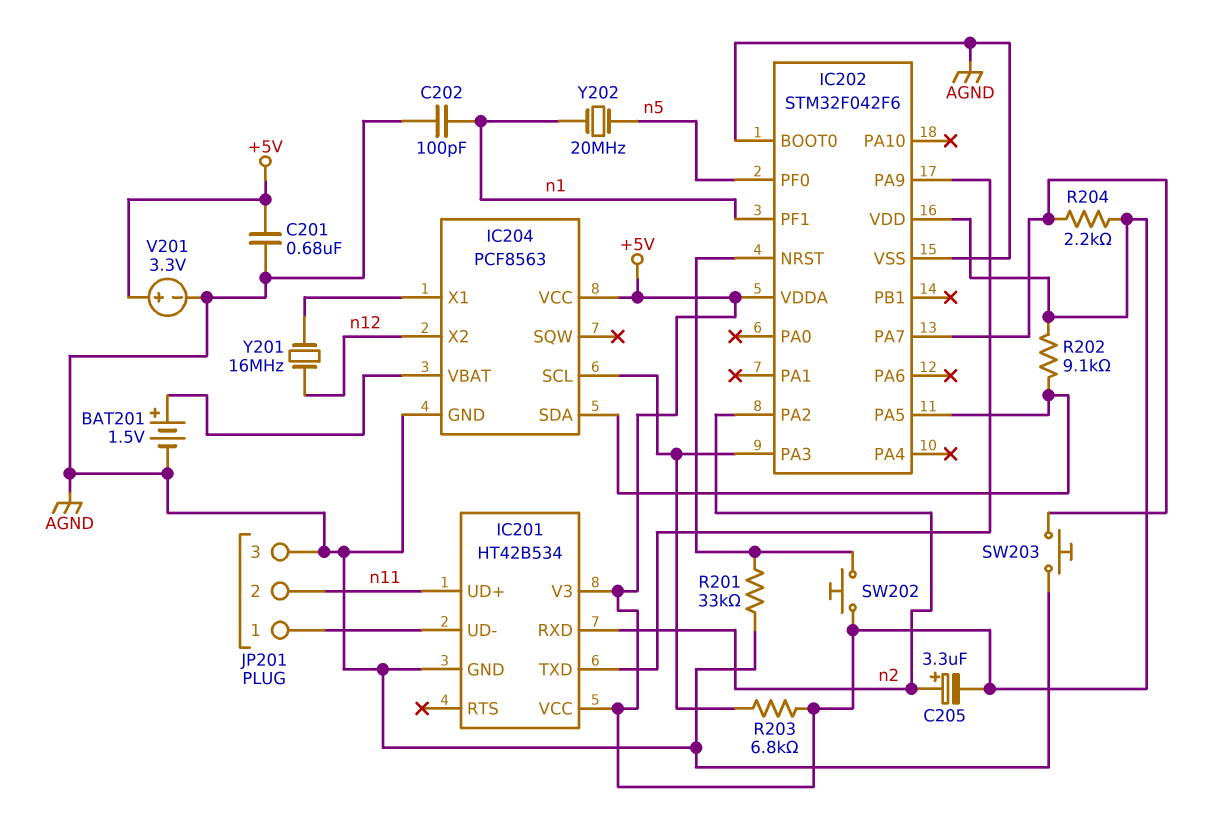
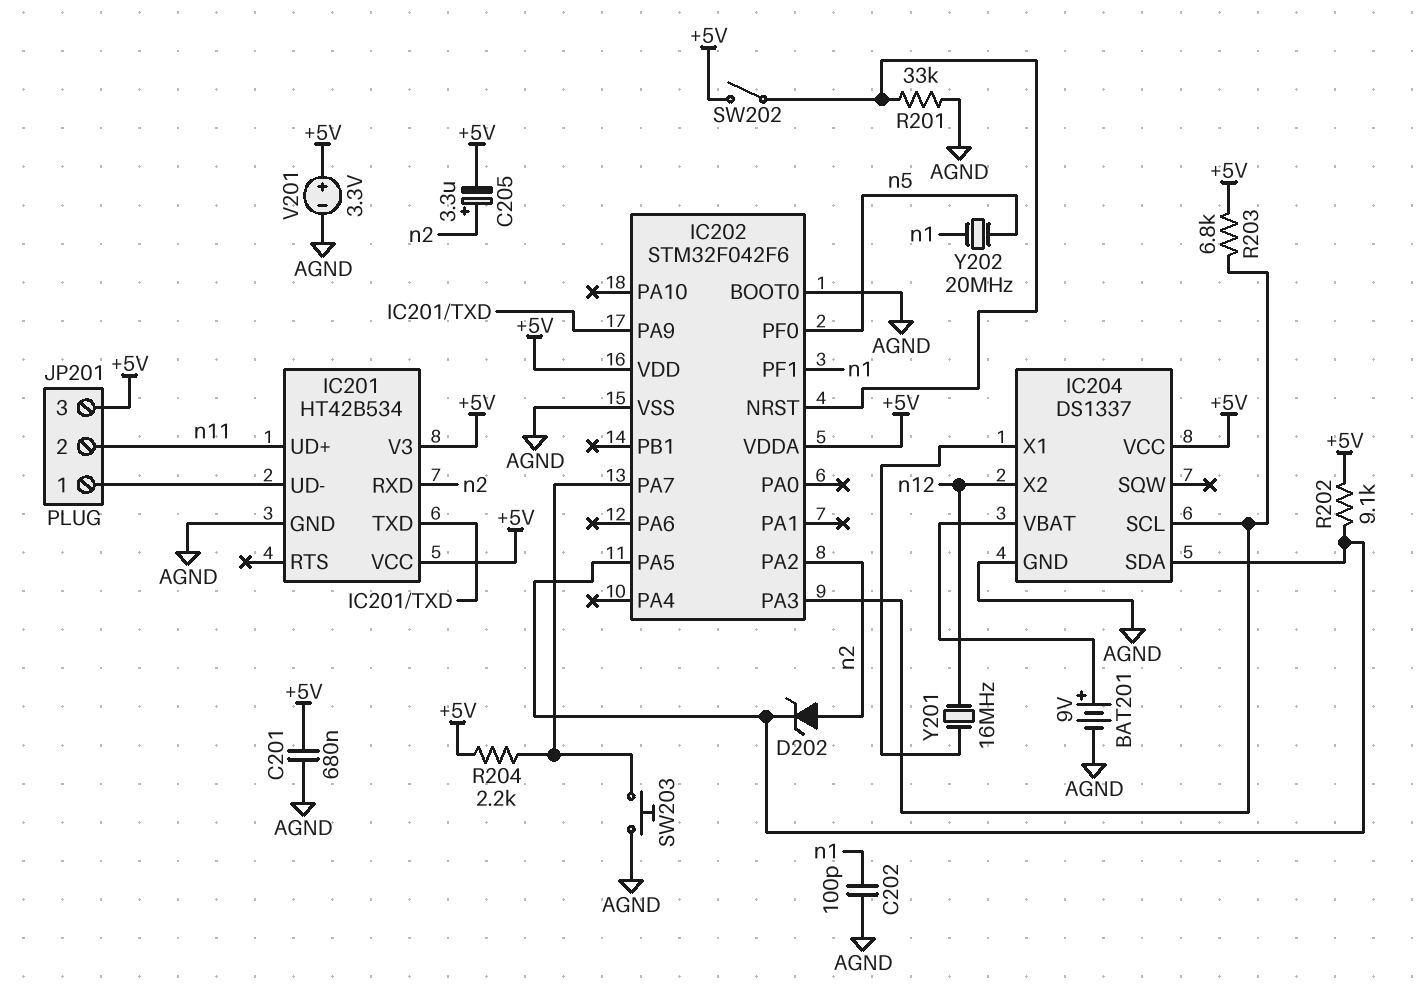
BAT201: 1.5V (plus IC204/VBAT, minus AGND) -> 9V (plus IC204/VBAT, minus AGND)
D202: none -> zener (A n2, K IC202/PA5)
IC204: PCF8563 -> DS1337
JP201 pin 3: AGND -> +5V
SW202: button (+5V, IC202/NRST) -> switch (+5V, IC202/NRST)

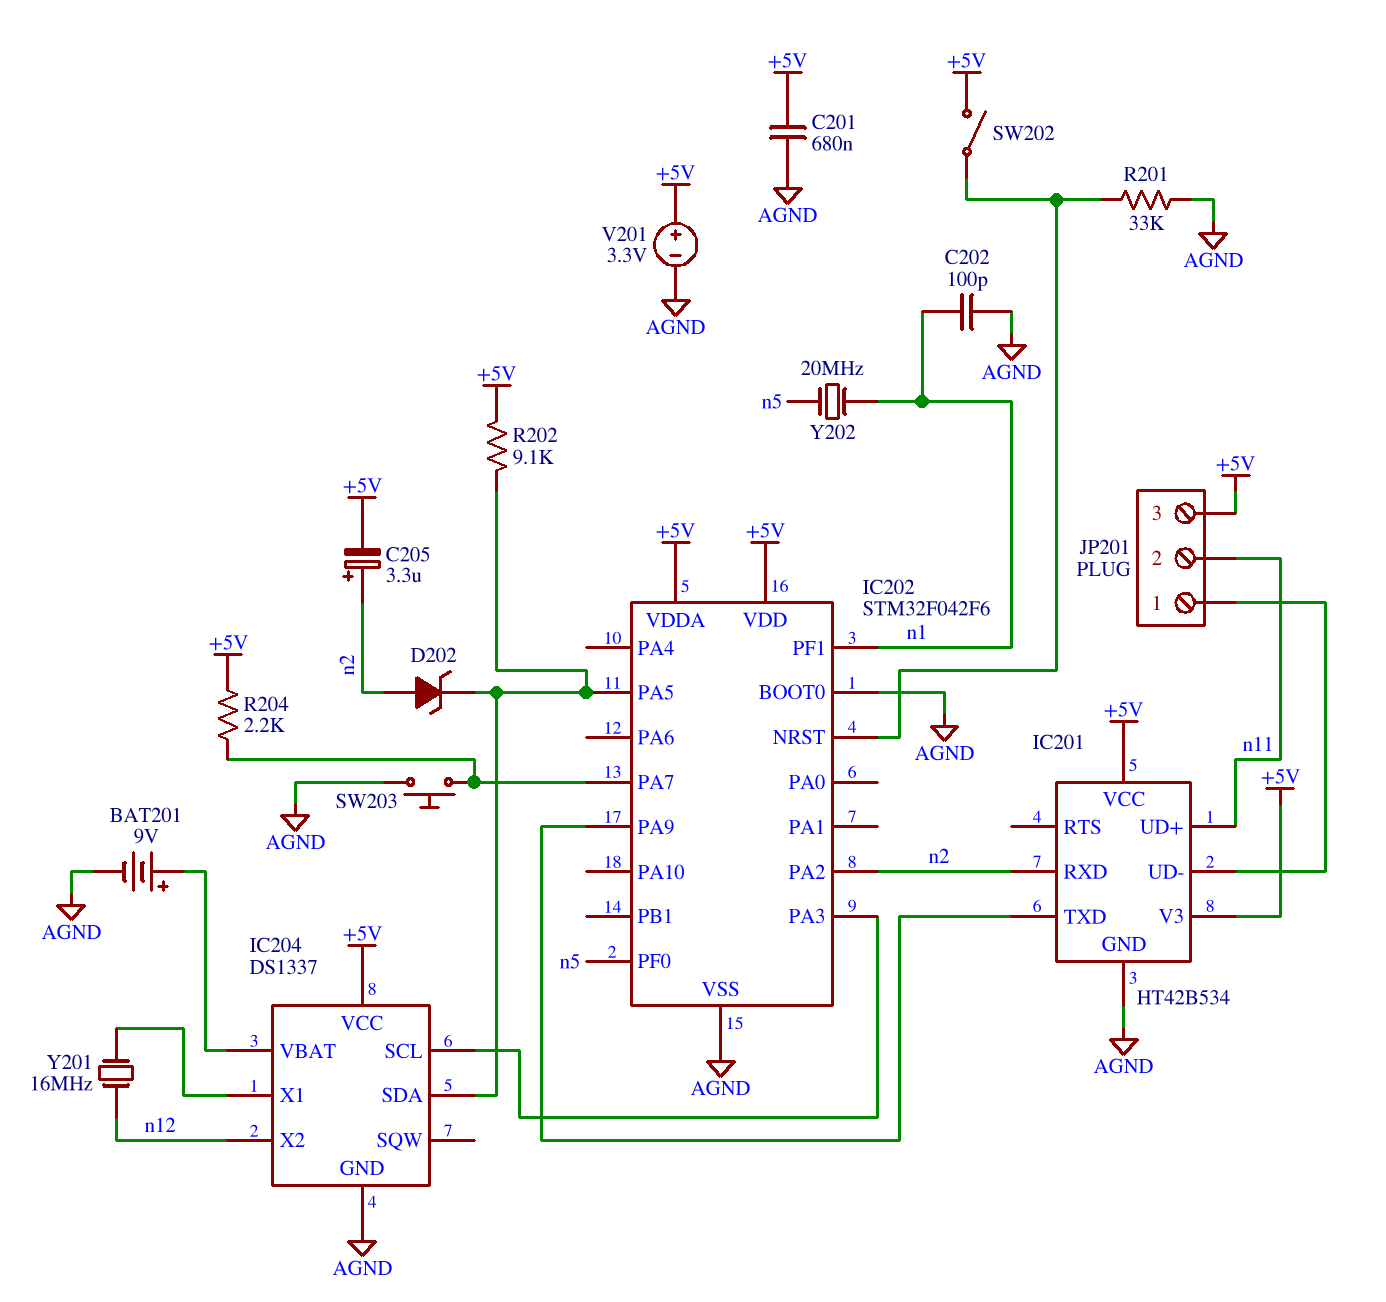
R203: 6.8k (+5V, IC202/PA3) -> none

